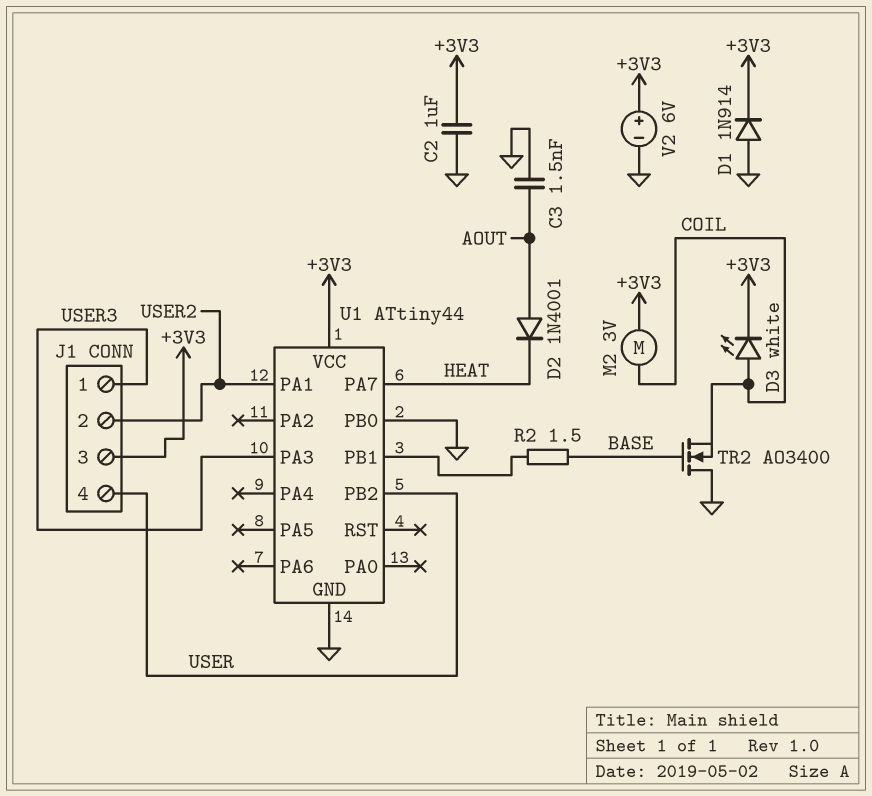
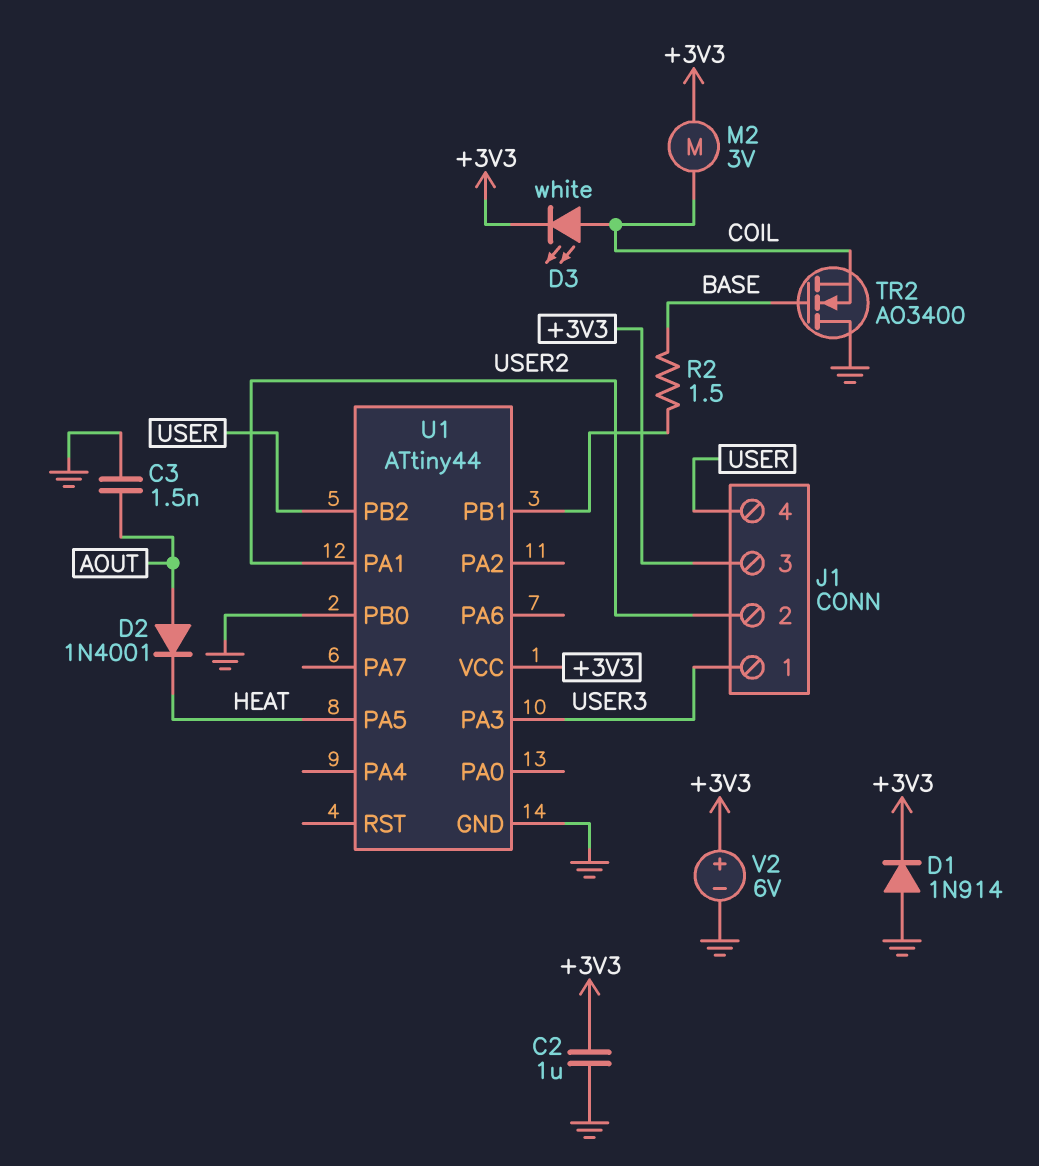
U1 pin PA5: none -> HEAT
U1 pin PA7: HEAT -> none

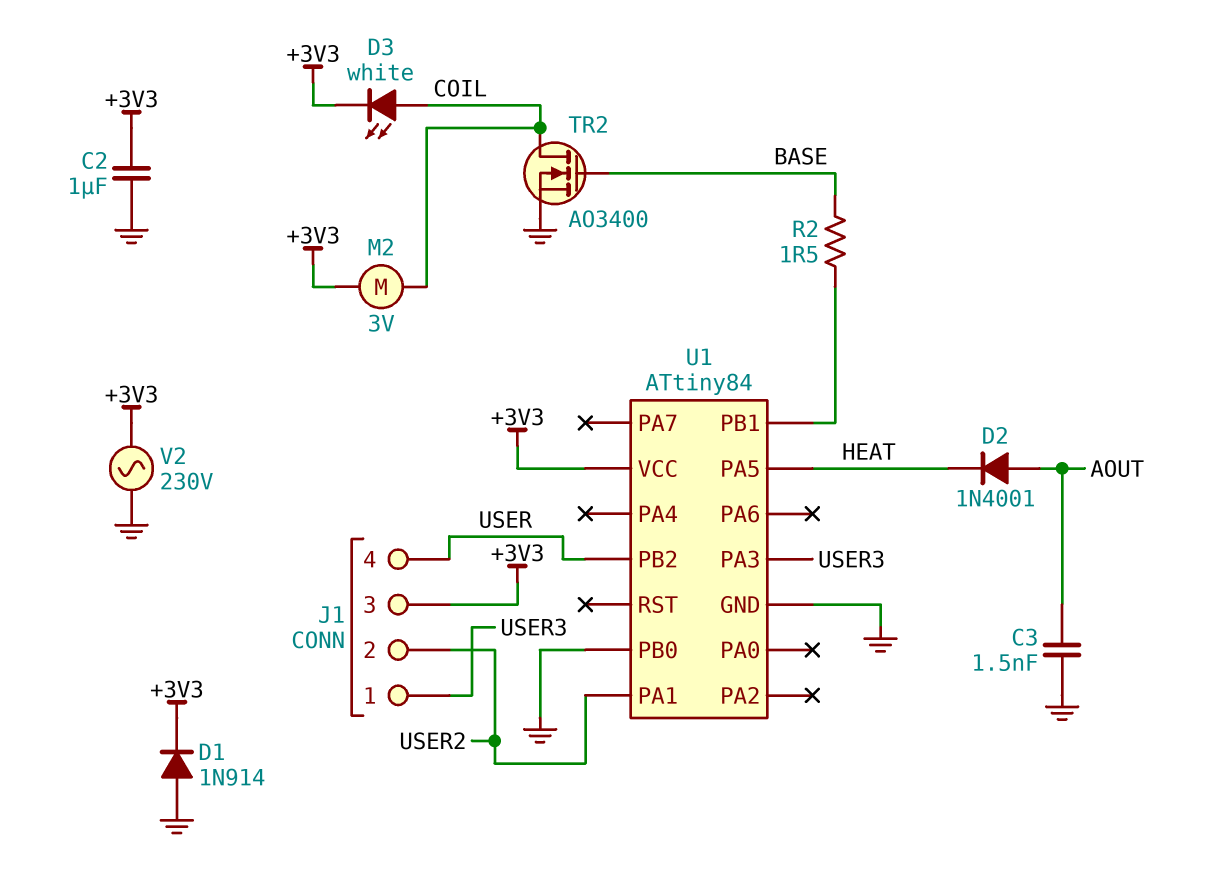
TR2: NMOS AO3400 (G BASE, D GND, S COIL) -> NMOS AO3400 (G BASE, D COIL, S GND)
U1: ATtiny44 -> ATtiny84
V2: 6V (plus +3V3, minus GND) -> AC 230V (+3V3, GND)

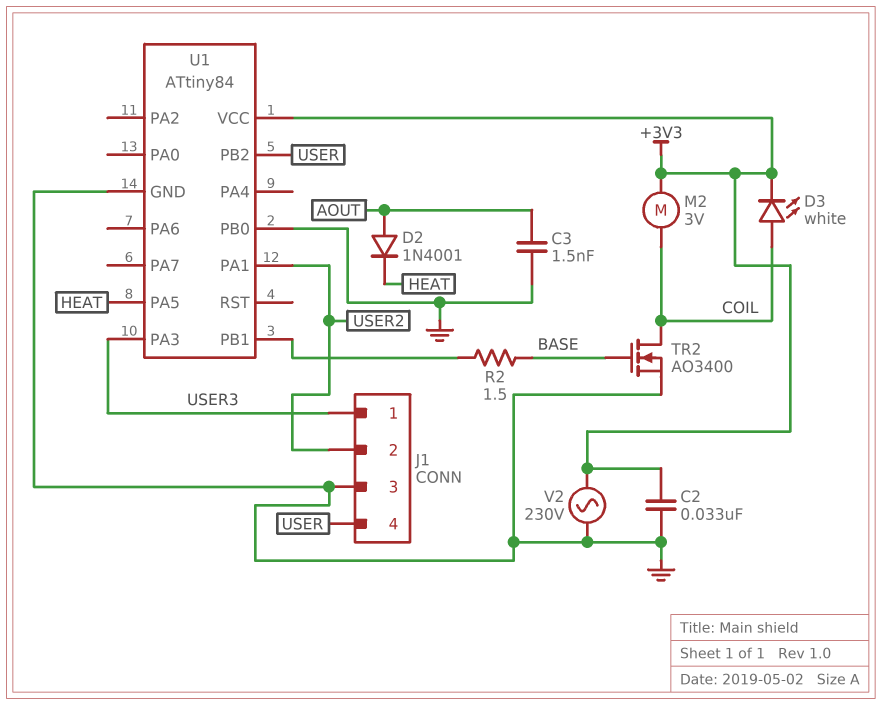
C2: 1uF (+3V3, GND) -> 33nF (+3V3, GND)
D1: diode 1N914 (A GND, K +3V3) -> none
J1 pin 3: +3V3 -> GND

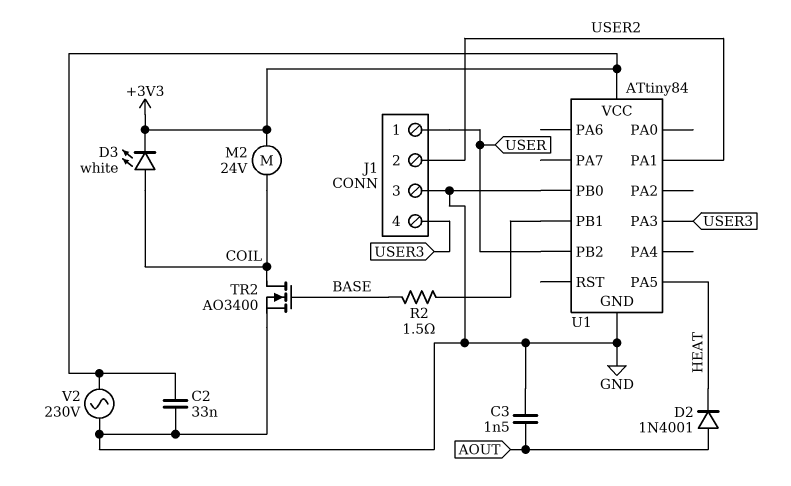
J1 pin 1: USER3 -> USER
J1 pin 4: USER -> USER3
M2: motor 3V (+3V3, COIL) -> motor 24V (+3V3, COIL)

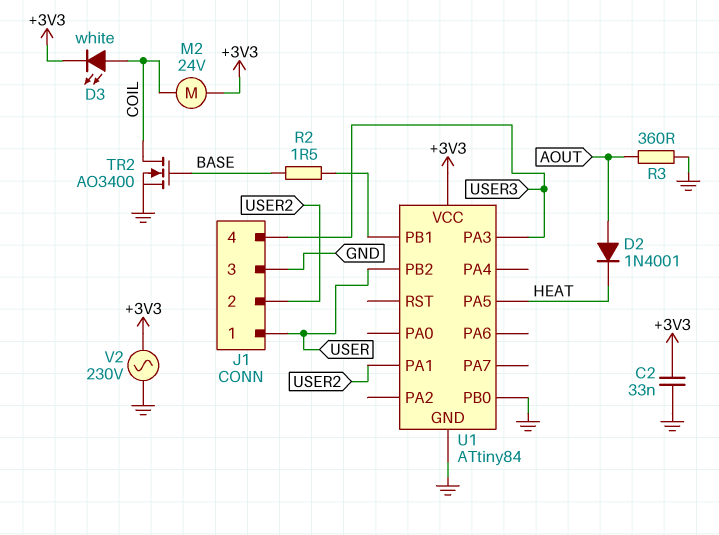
C3: 1.5nF (AOUT, GND) -> none
R3: none -> 360 (AOUT, GND)

